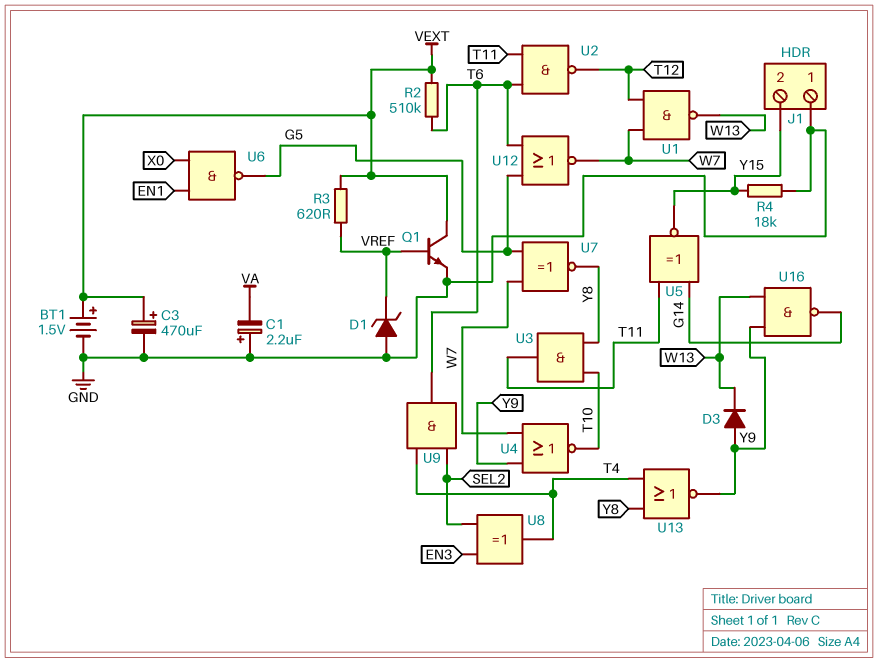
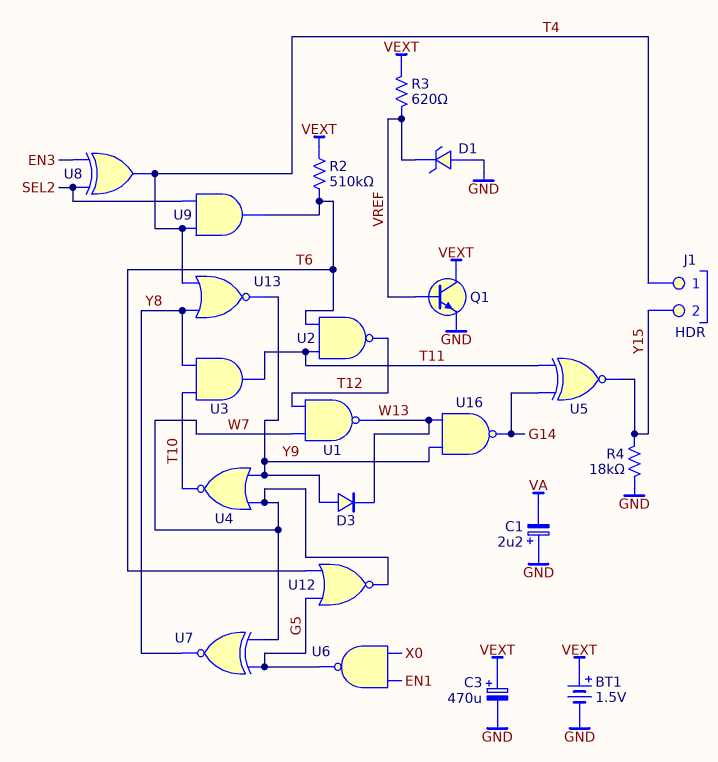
J1 pin 1: GND -> T4

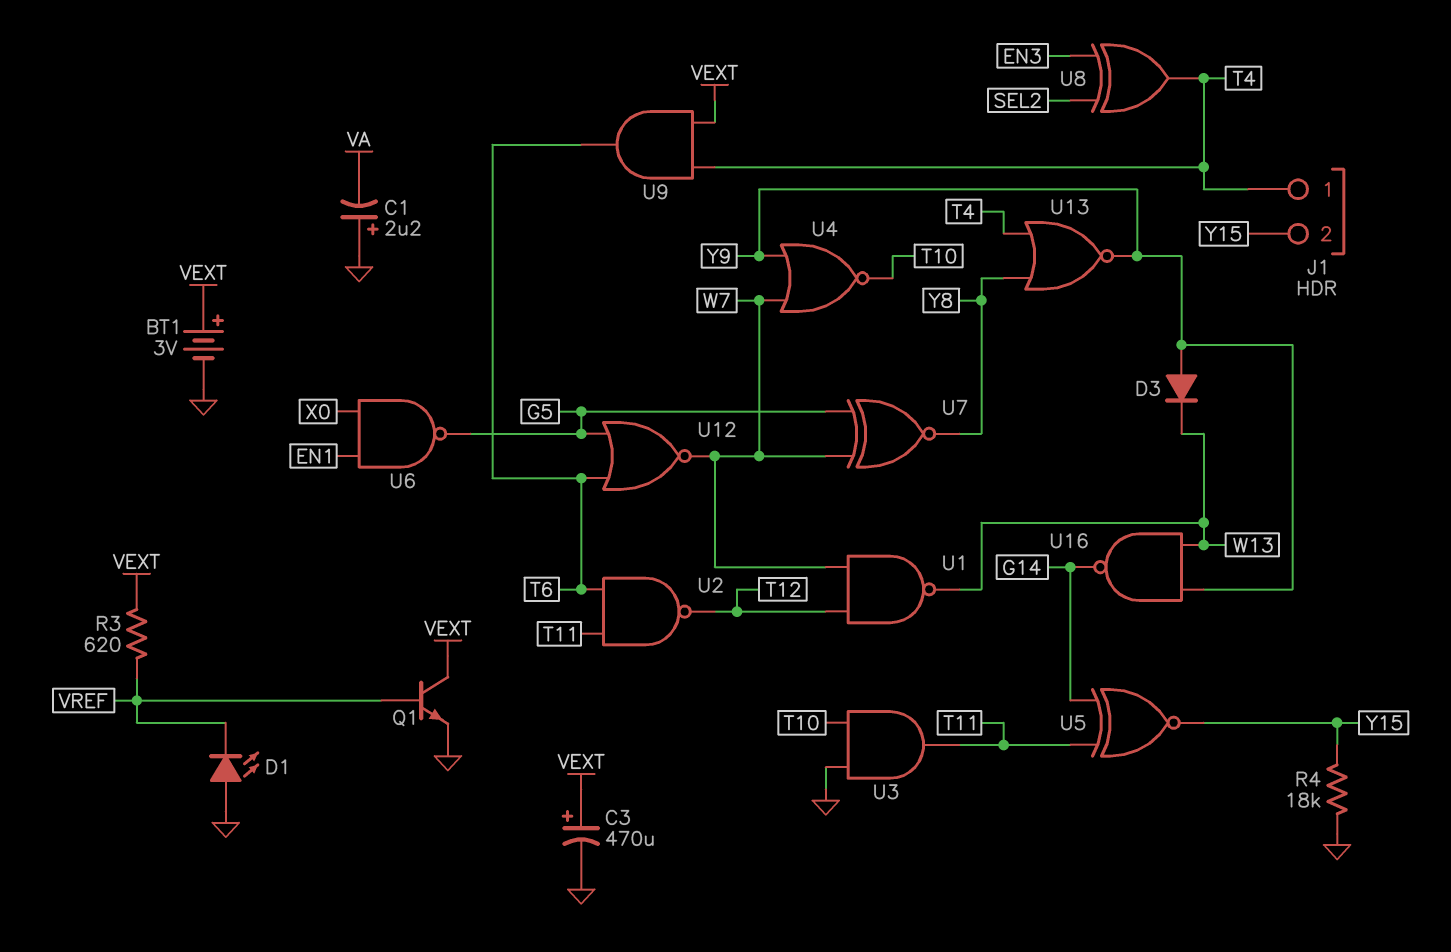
BT1: 1.5V (plus VEXT, minus GND) -> 3V (plus VEXT, minus GND)
D1: zener (A GND, K VREF) -> LED (A GND, K VREF)
R2: 510k (T6, VEXT) -> none
U3: AND (in T10, in Y8, out T11) -> AND (in GND, in T10, out T11)
U9: AND (in SEL2, in T4, out T6) -> AND (in T4, in VEXT, out T6)

